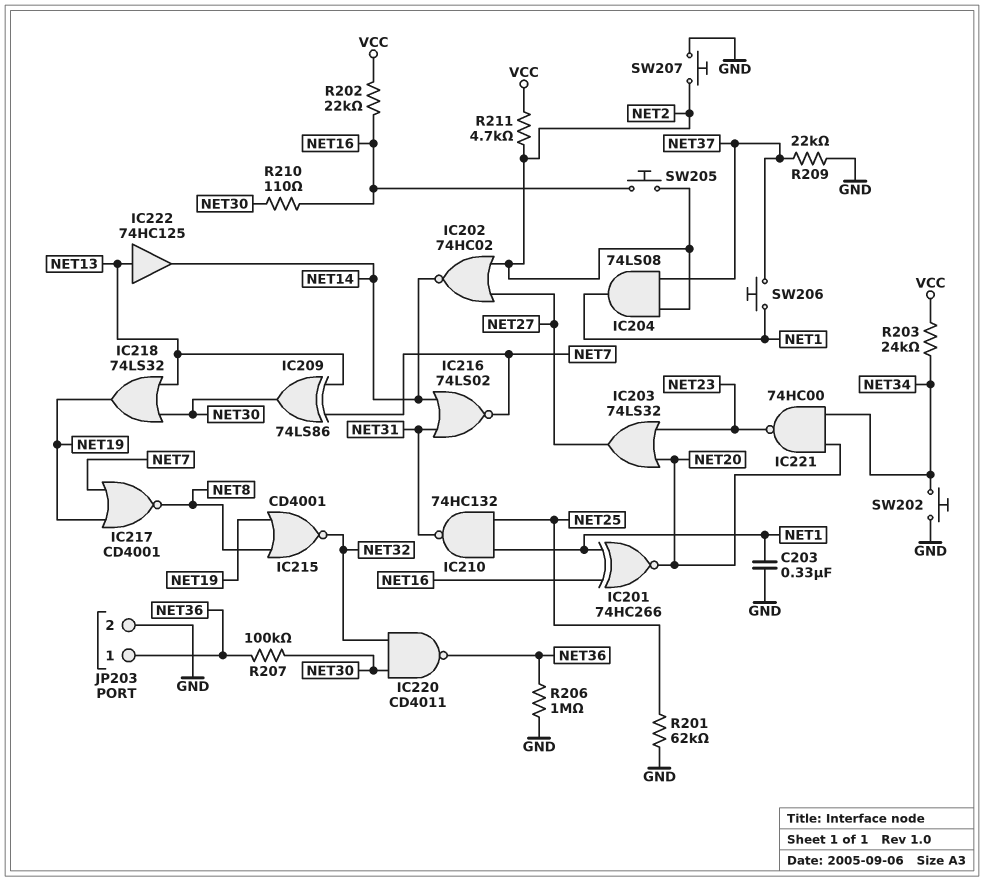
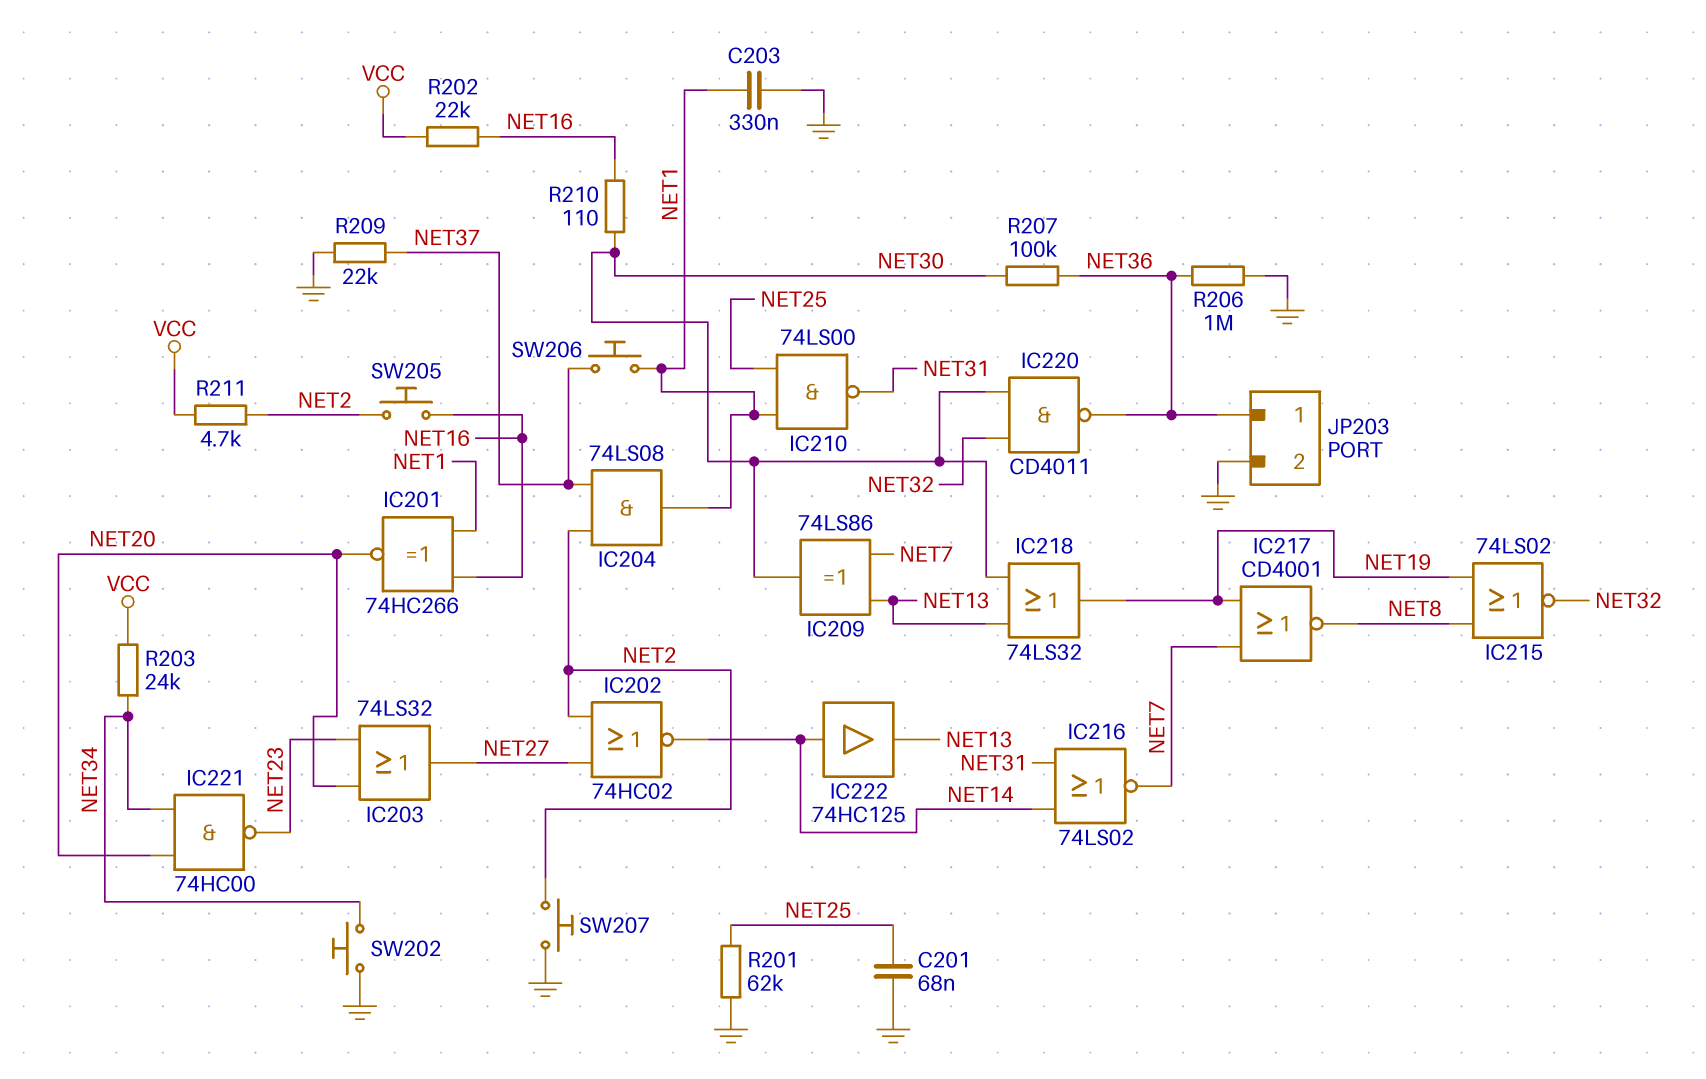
C201: none -> 68nF (GND, NET25)
IC210: NAND 74HC132 (in NET1, in NET25, out NET31) -> NAND 74LS00 (in NET1, in NET25, out NET31)
IC215: NOR CD4001 (in NET8, in NET19, out NET32) -> NOR 74LS02 (in NET8, in NET19, out NET32)
IC222: buffer 74HC125 (in NET13, out NET14) -> buffer 74HC125 (in NET14, out NET13)

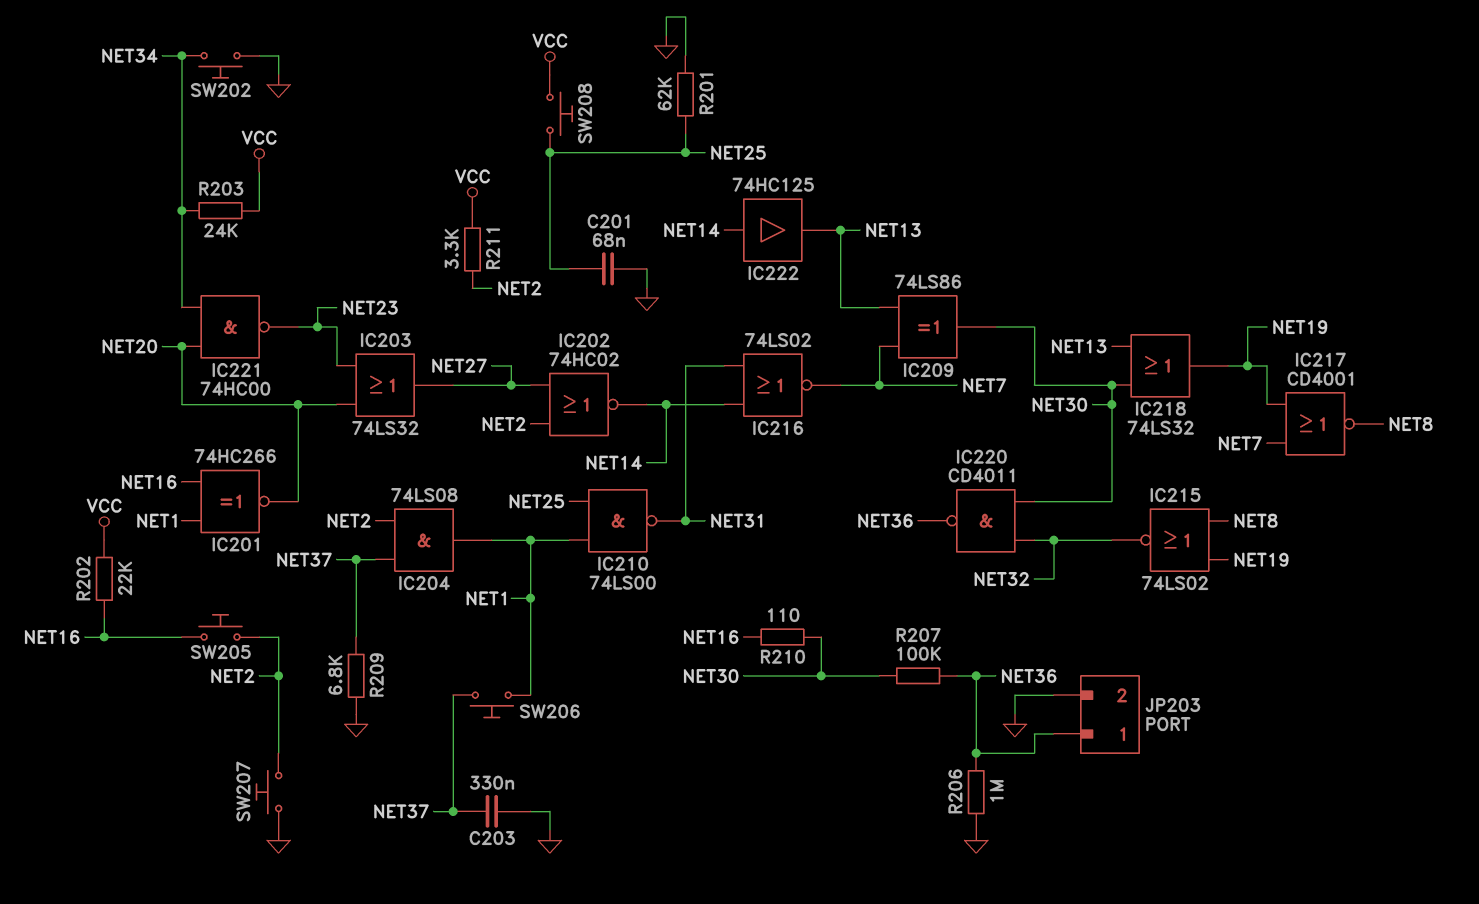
C203: 330nF (GND, NET1) -> 330nF (GND, NET37)
R209: 22k (GND, NET37) -> 6.8k (GND, NET37)
R211: 4.7k (NET2, VCC) -> 3.3k (NET2, VCC)
SW208: none -> button (NET25, VCC)

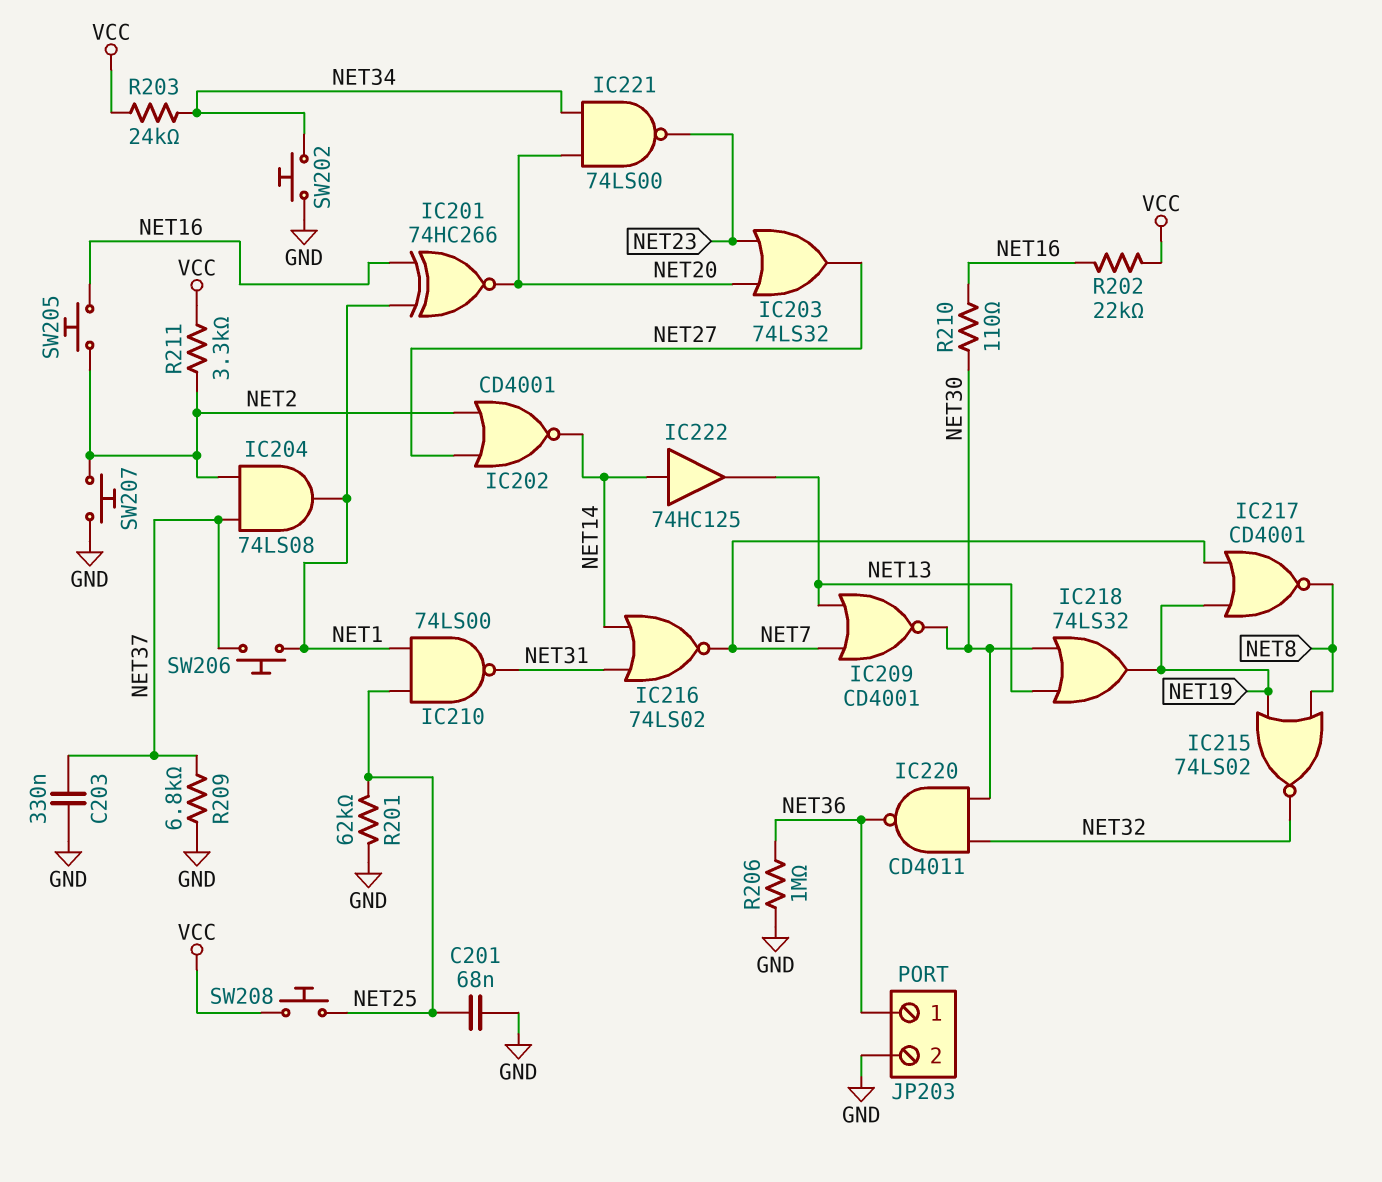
IC202: NOR 74HC02 (in NET2, in NET27, out NET14) -> NOR CD4001 (in NET2, in NET27, out NET14)
IC209: XOR 74LS86 (in NET7, in NET13, out NET30) -> NOR CD4001 (in NET7, in NET13, out NET30)
IC221: NAND 74HC00 (in NET20, in NET34, out NET23) -> NAND 74LS00 (in NET20, in NET34, out NET23)
R207: 100k (NET30, NET36) -> none

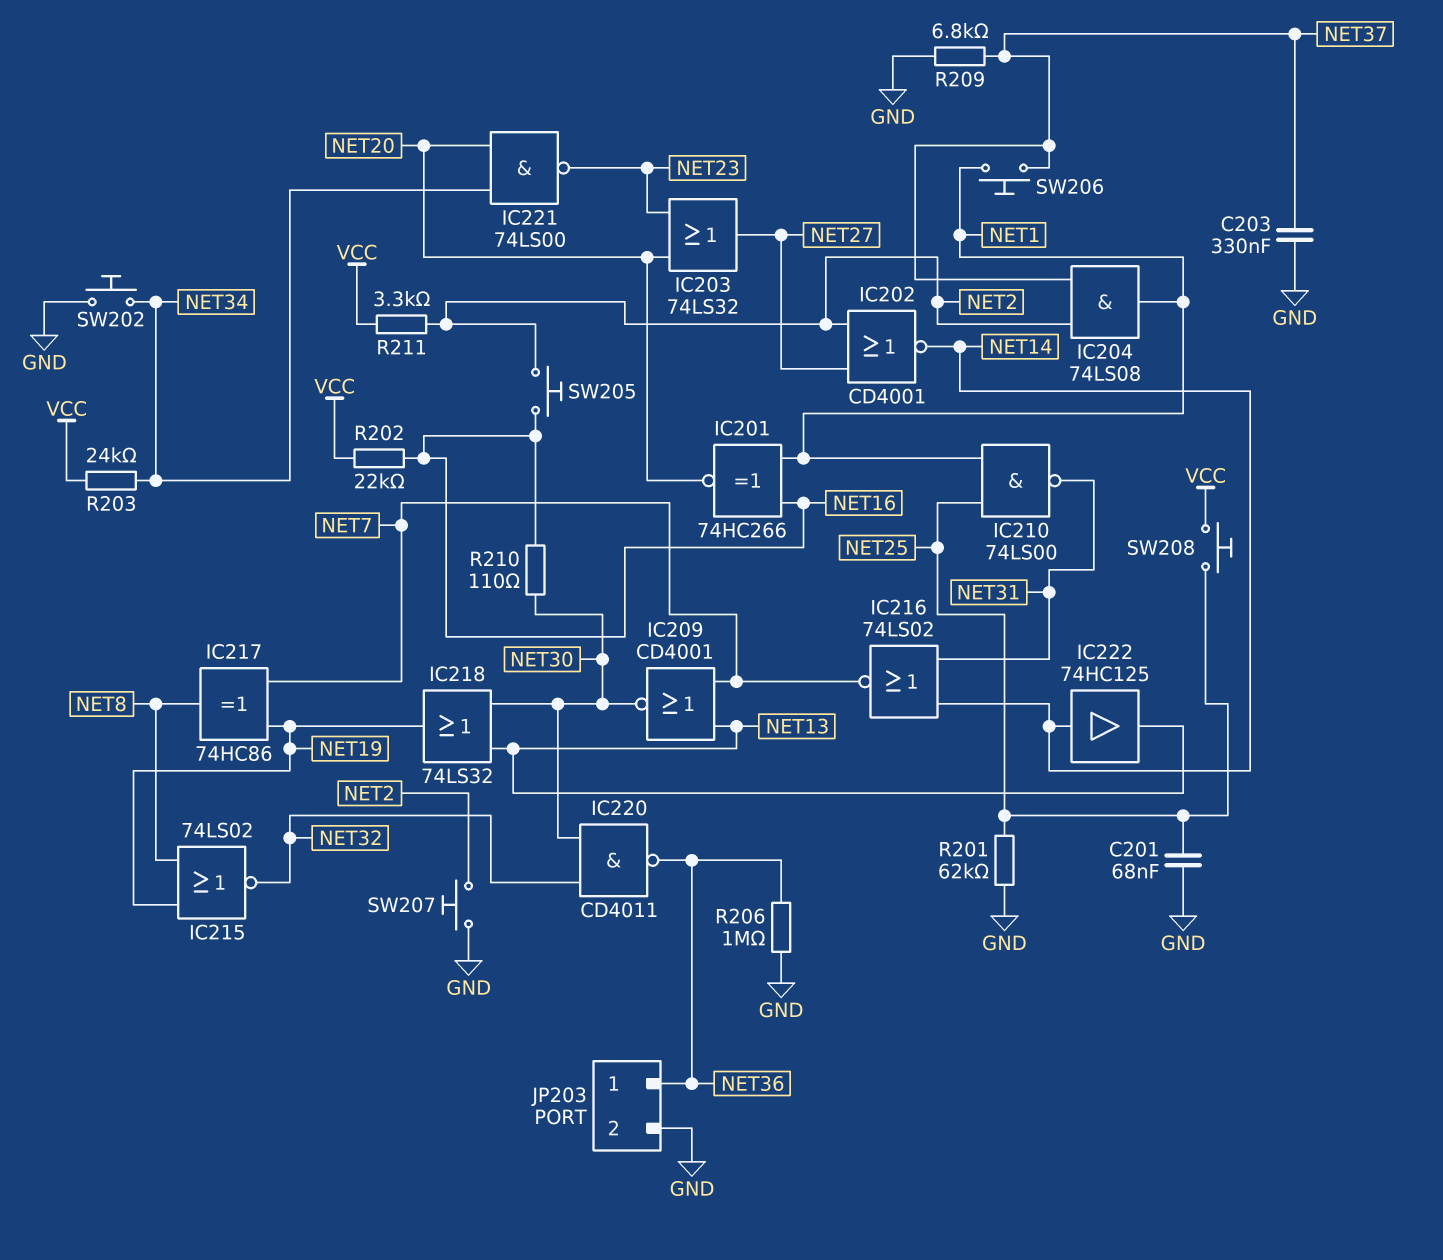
IC217: NOR CD4001 (in NET7, in NET19, out NET8) -> XOR 74HC86 (in NET7, in NET19, out NET8)

